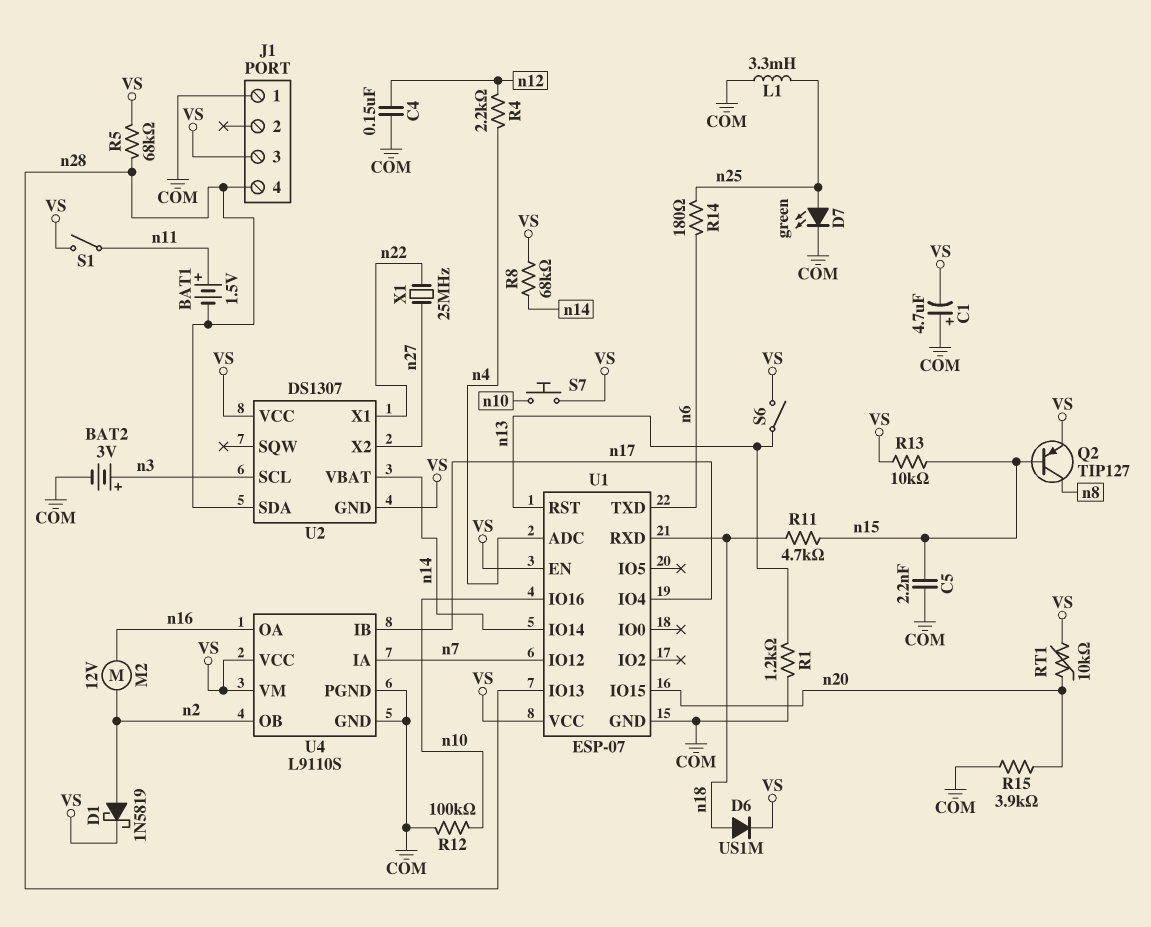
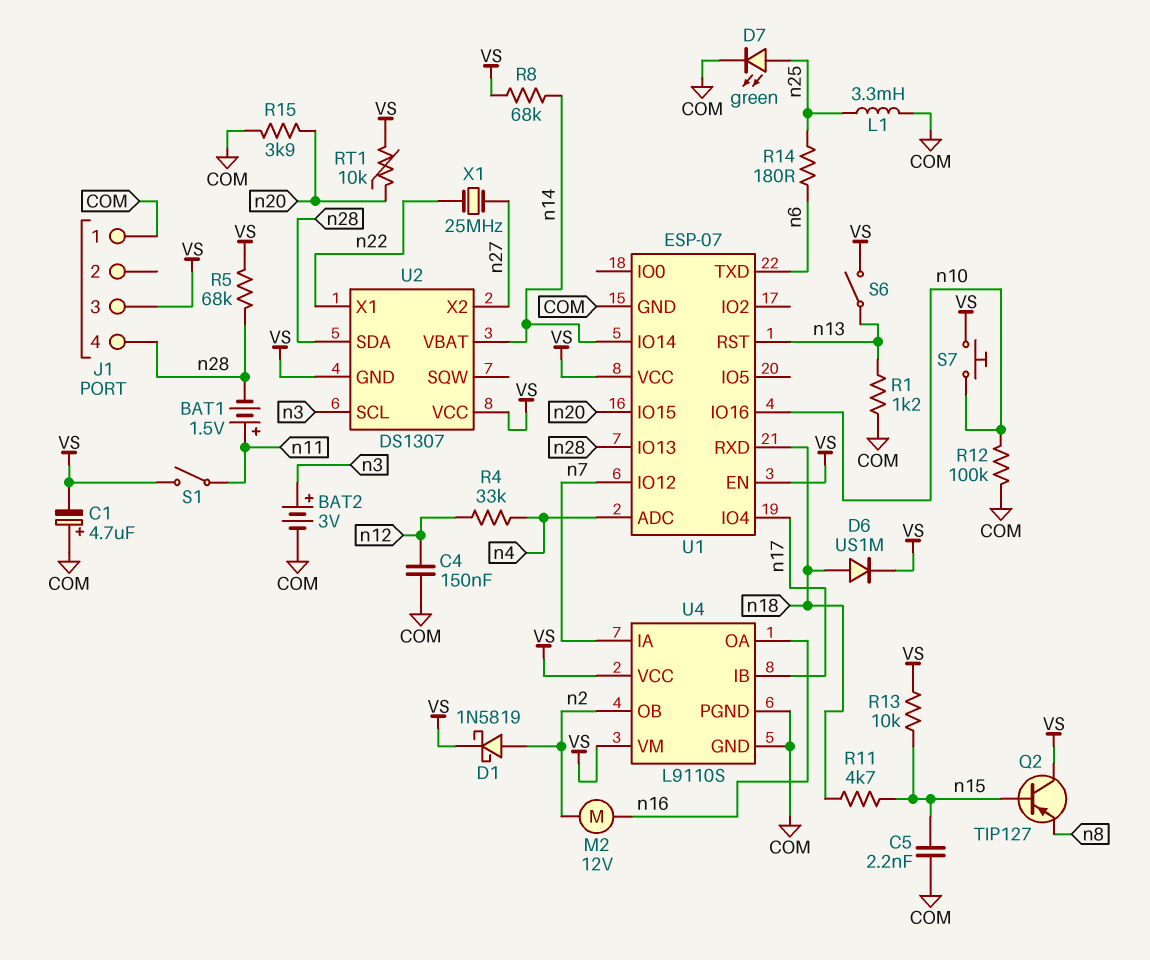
Q2: PNP TIP127 (B n15, C n8, E VS) -> PNP TIP127 (B n15, C VS, E n8)
R4: 2.2k (n4, n12) -> 33k (n4, n12)

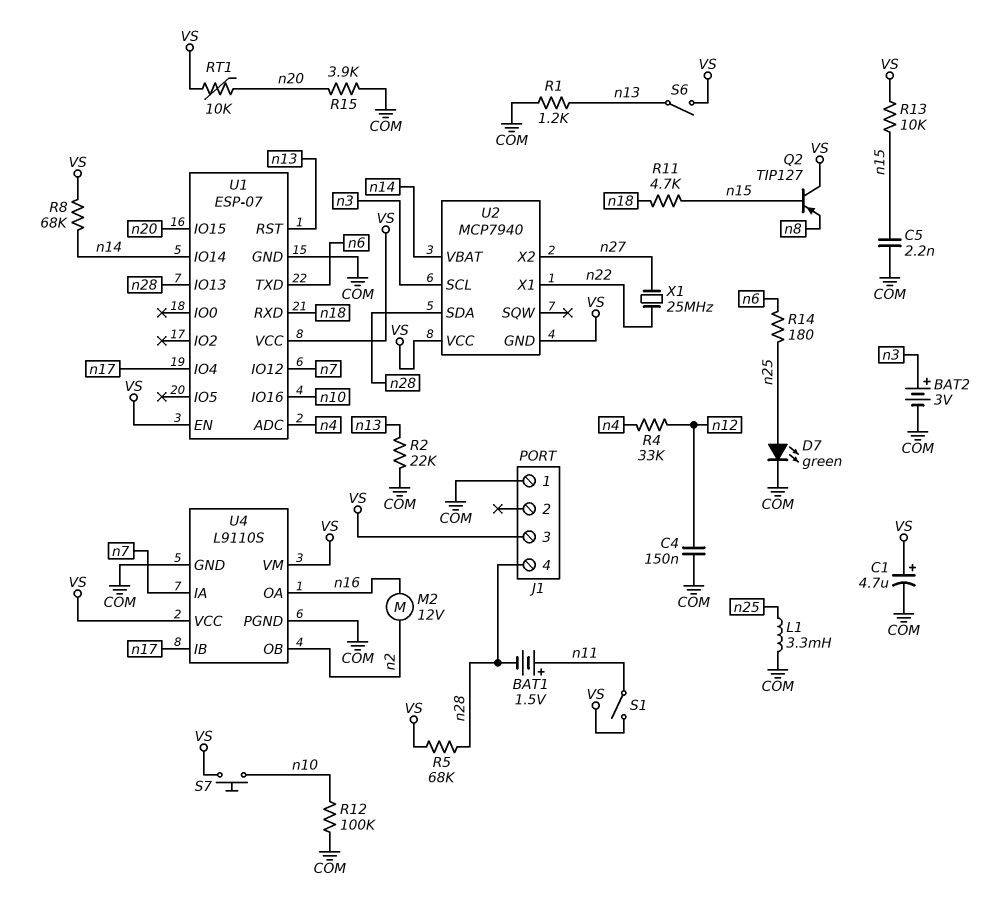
C1: 4.7uF (plus COM, minus VS) -> 4.7uF (plus VS, minus COM)
D1: schottky 1N5819 (A n2, K VS) -> none
D6: diode US1M (A n18, K VS) -> none
R2: none -> 22k (COM, n13)
U2: DS1307 -> MCP7940

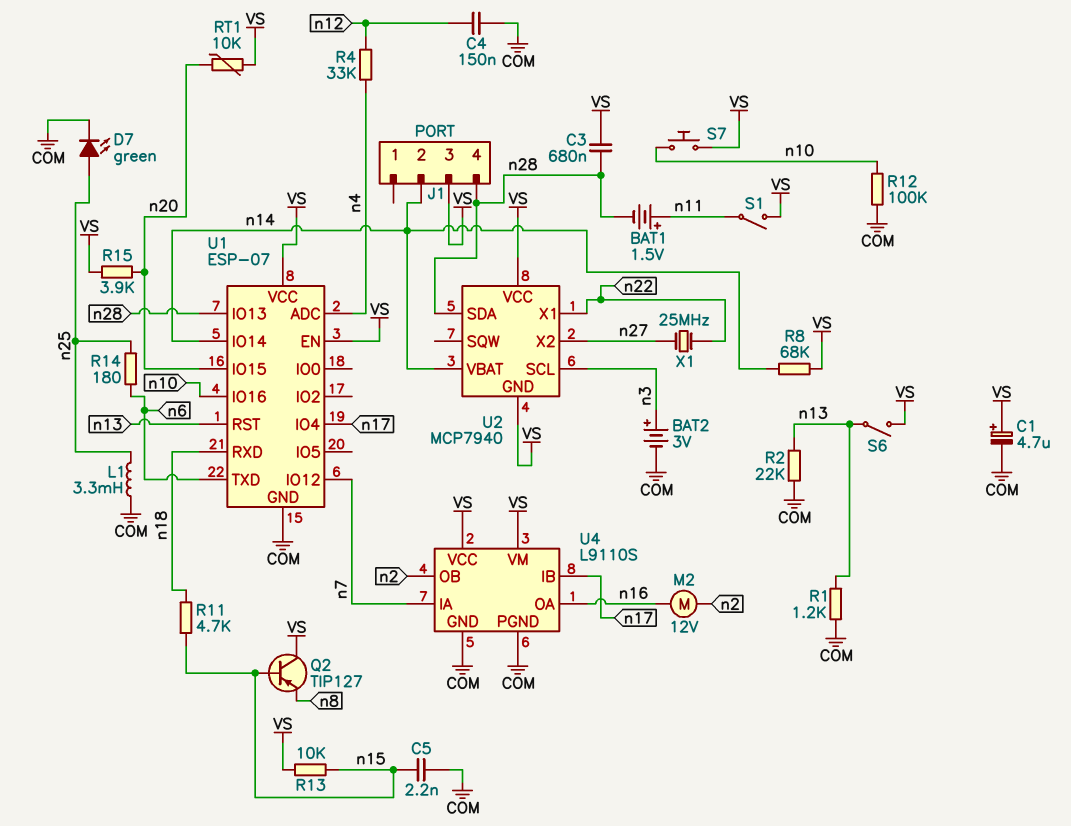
C3: none -> 680nF (VS, n28)
J1 pin 1: COM -> none
J1 pin 2: none -> n14
R5: 68k (VS, n28) -> none
R15: 3.9k (COM, n20) -> 3.9k (VS, n20)

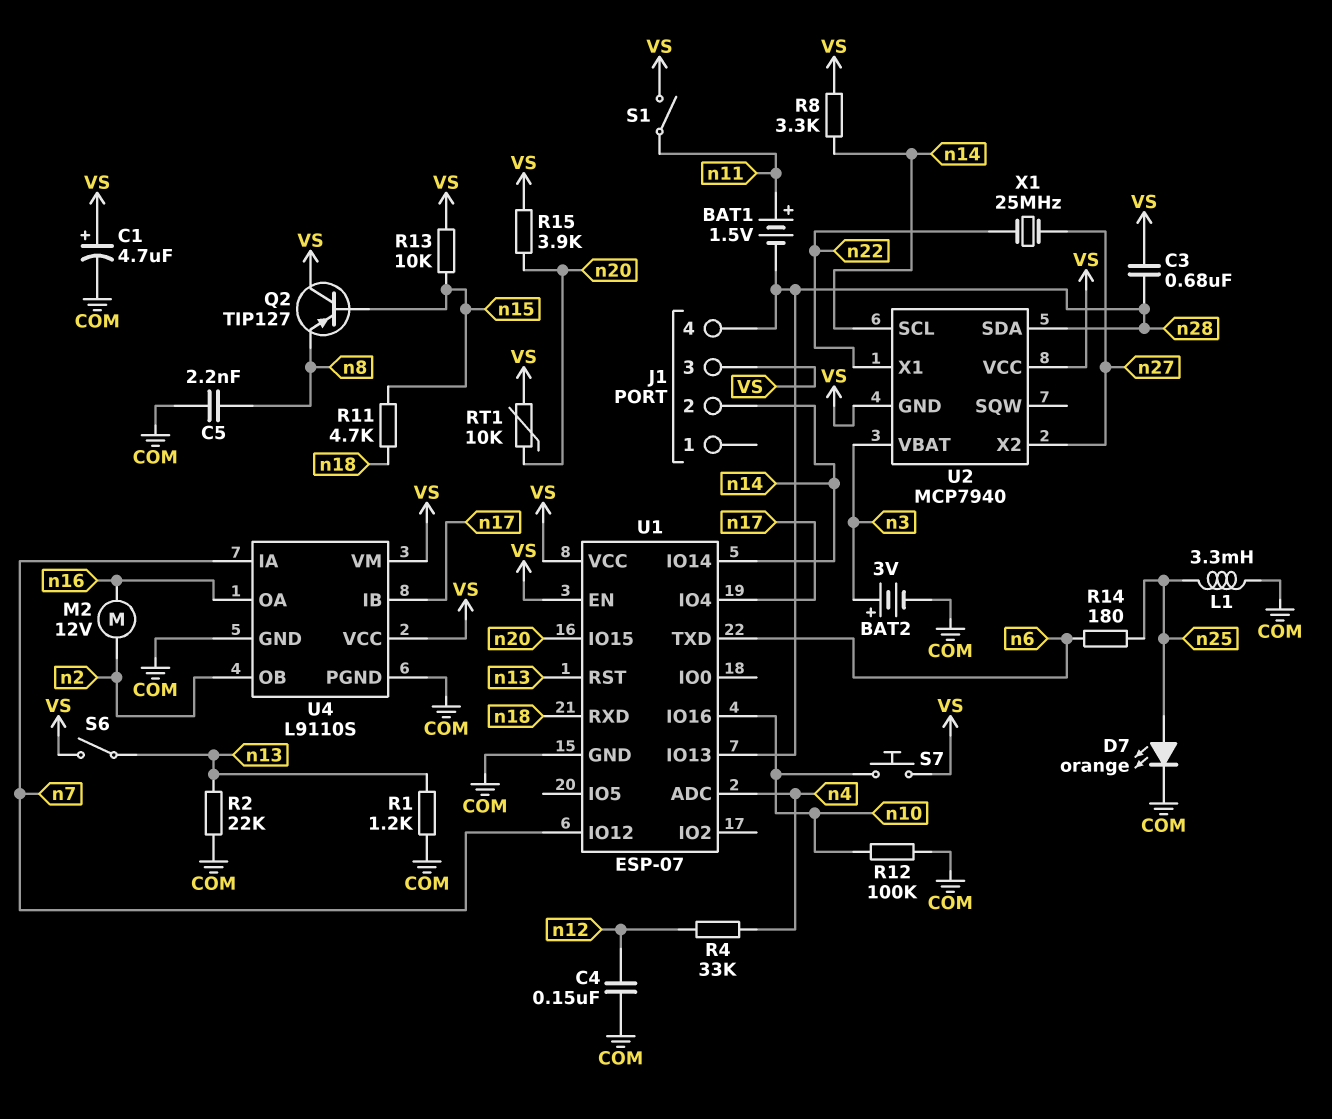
C5: 2.2nF (COM, n15) -> 2.2nF (COM, n8)
D7: LED green (A n25, K COM) -> LED orange (A n25, K COM)
R8: 68k (VS, n14) -> 3.3k (VS, n14)
U2 pin SCL: n3 -> n14
U2 pin VBAT: n14 -> n3

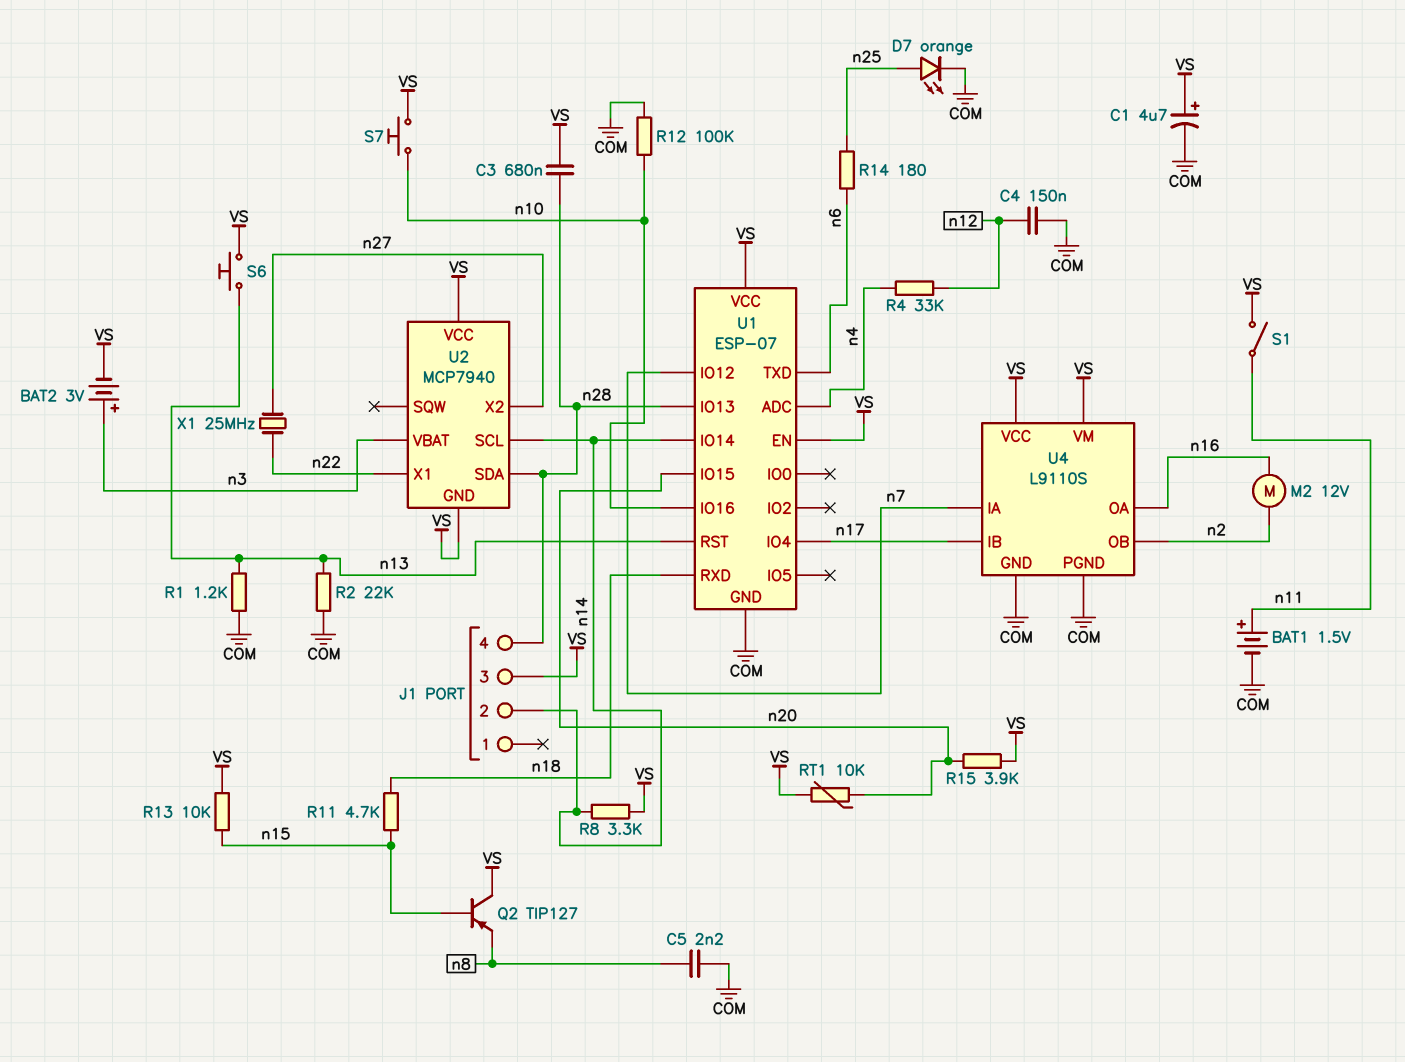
BAT1: 1.5V (plus n11, minus n28) -> 1.5V (plus n11, minus COM)
BAT2: 3V (plus n3, minus COM) -> 3V (plus n3, minus VS)
L1: 3.3mH (COM, n25) -> none
S6: switch (VS, n13) -> button (VS, n13)

